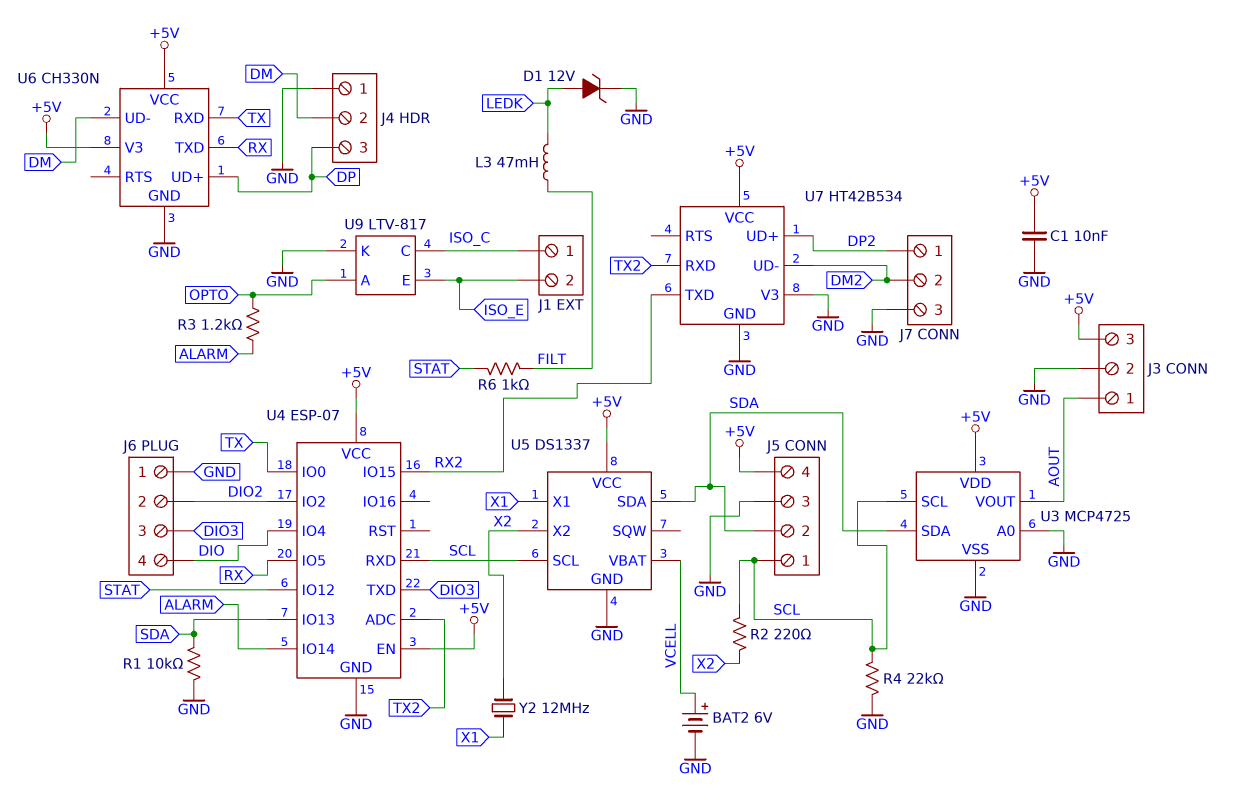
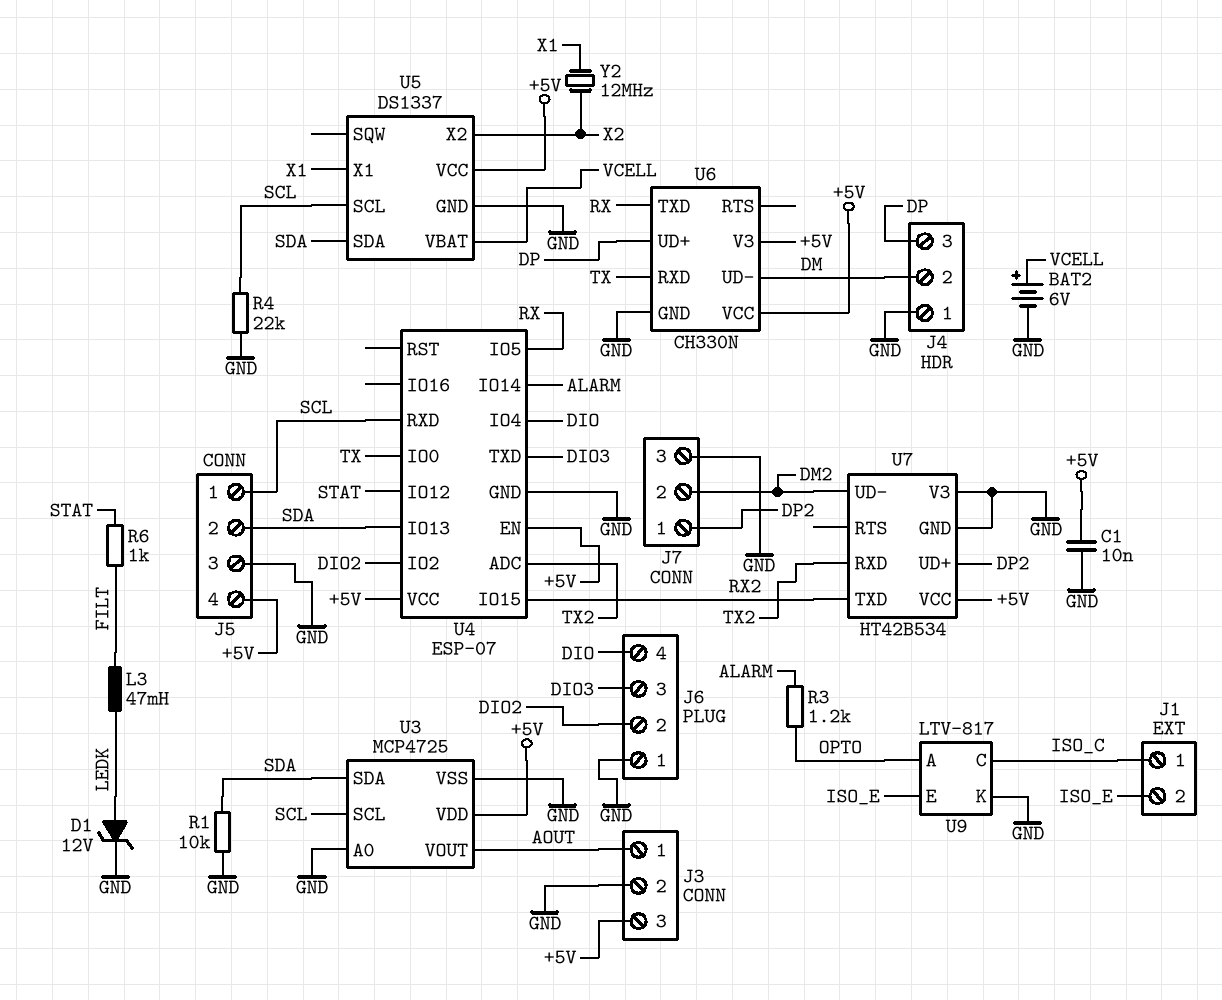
R2: 220 (SCL, X2) -> none

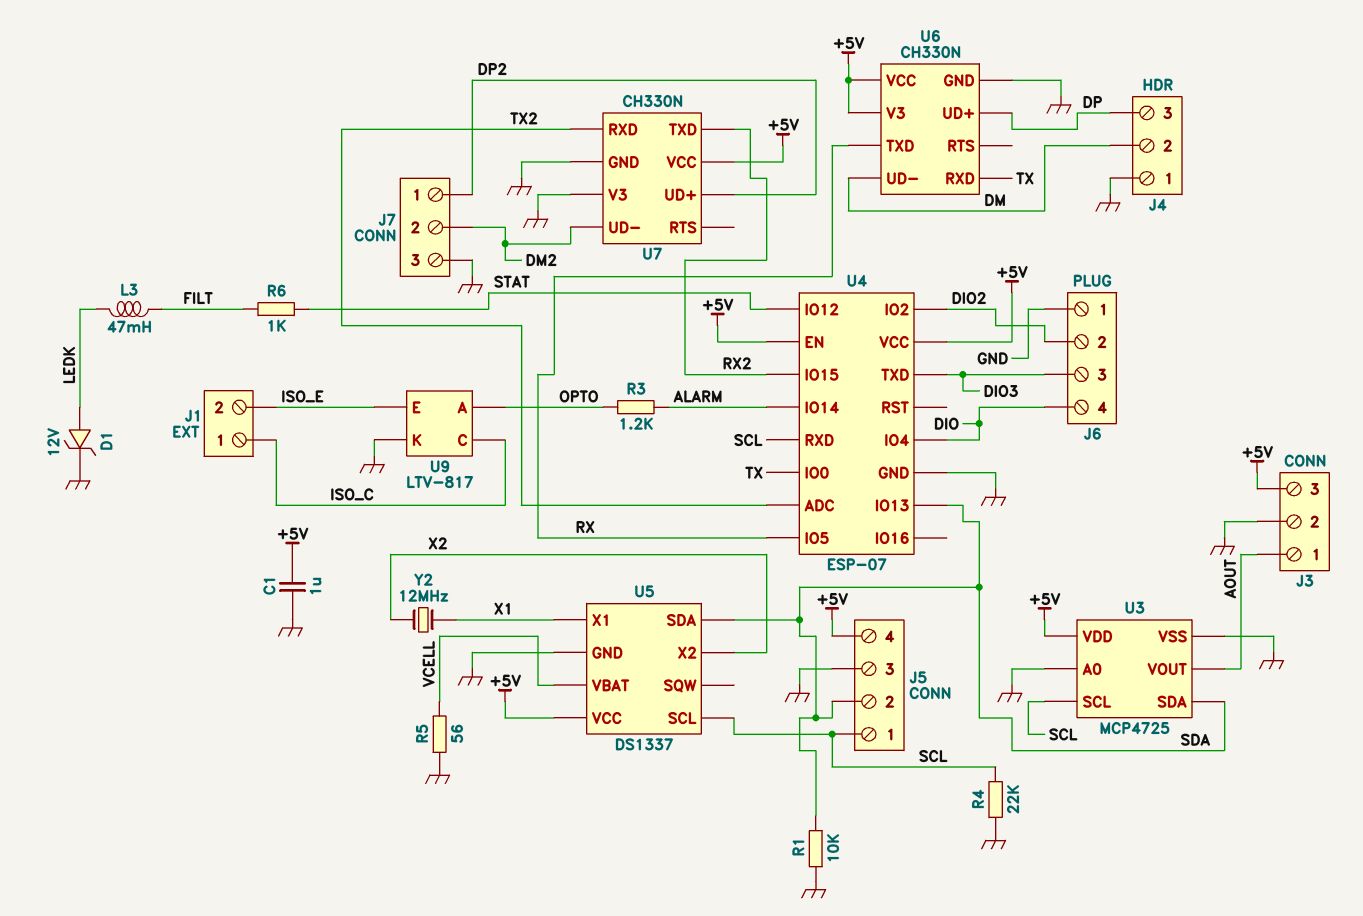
BAT2: 6V (plus VCELL, minus GND) -> none
C1: 10nF (+5V, GND) -> 1uF (+5V, GND)
R5: none -> 56 (GND, VCELL)
U7: HT42B534 -> CH330N

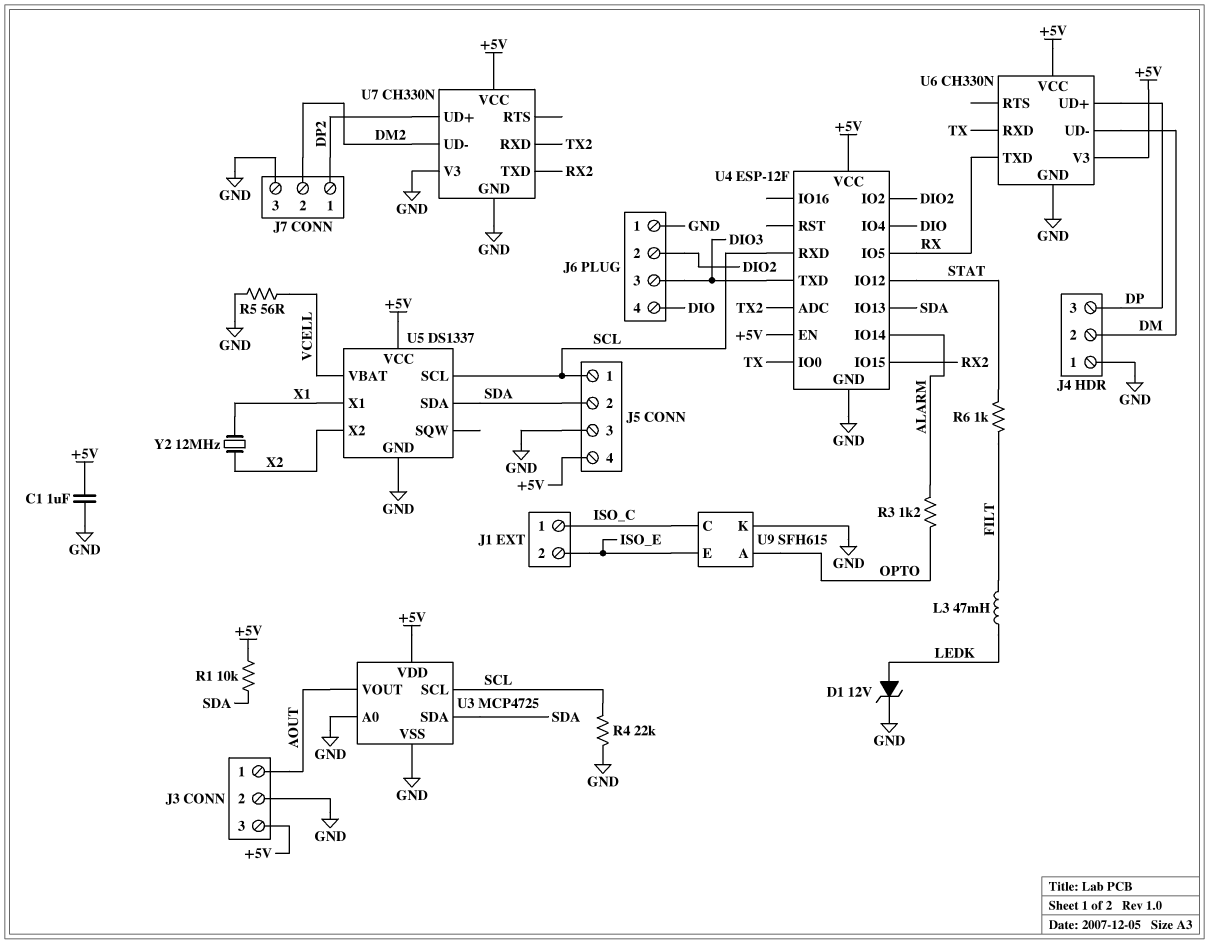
R1: 10k (GND, SDA) -> 10k (+5V, SDA)
U4: ESP-07 -> ESP-12F
U9: LTV-817 -> SFH615

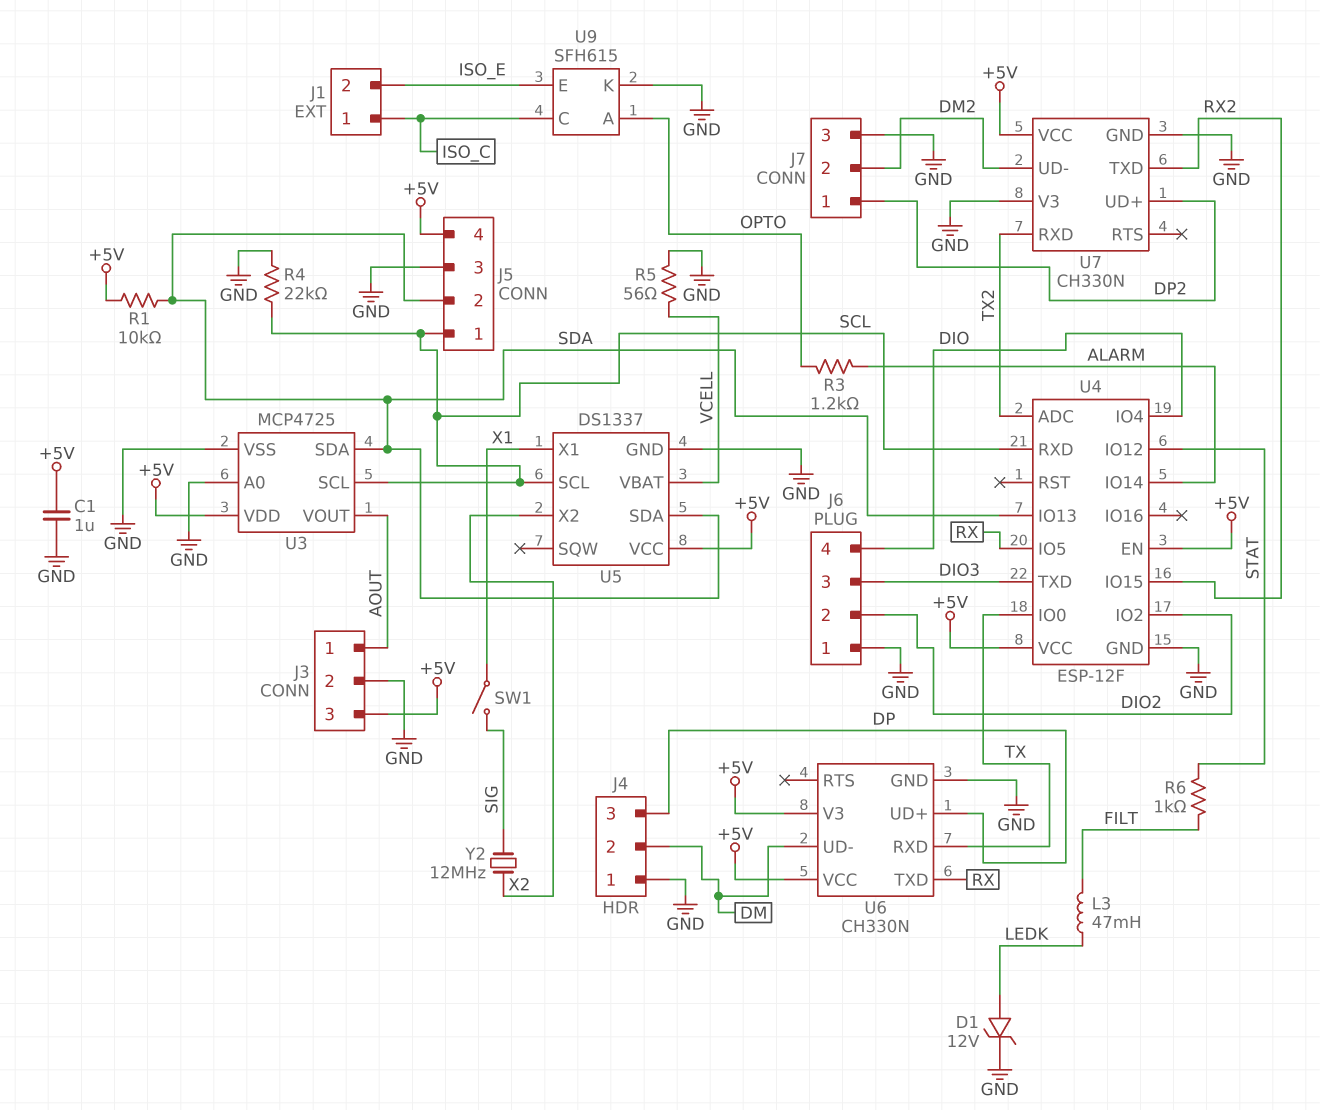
SW1: none -> switch (SIG, X1)
Y2: 12MHz (X1, X2) -> 12MHz (SIG, X2)

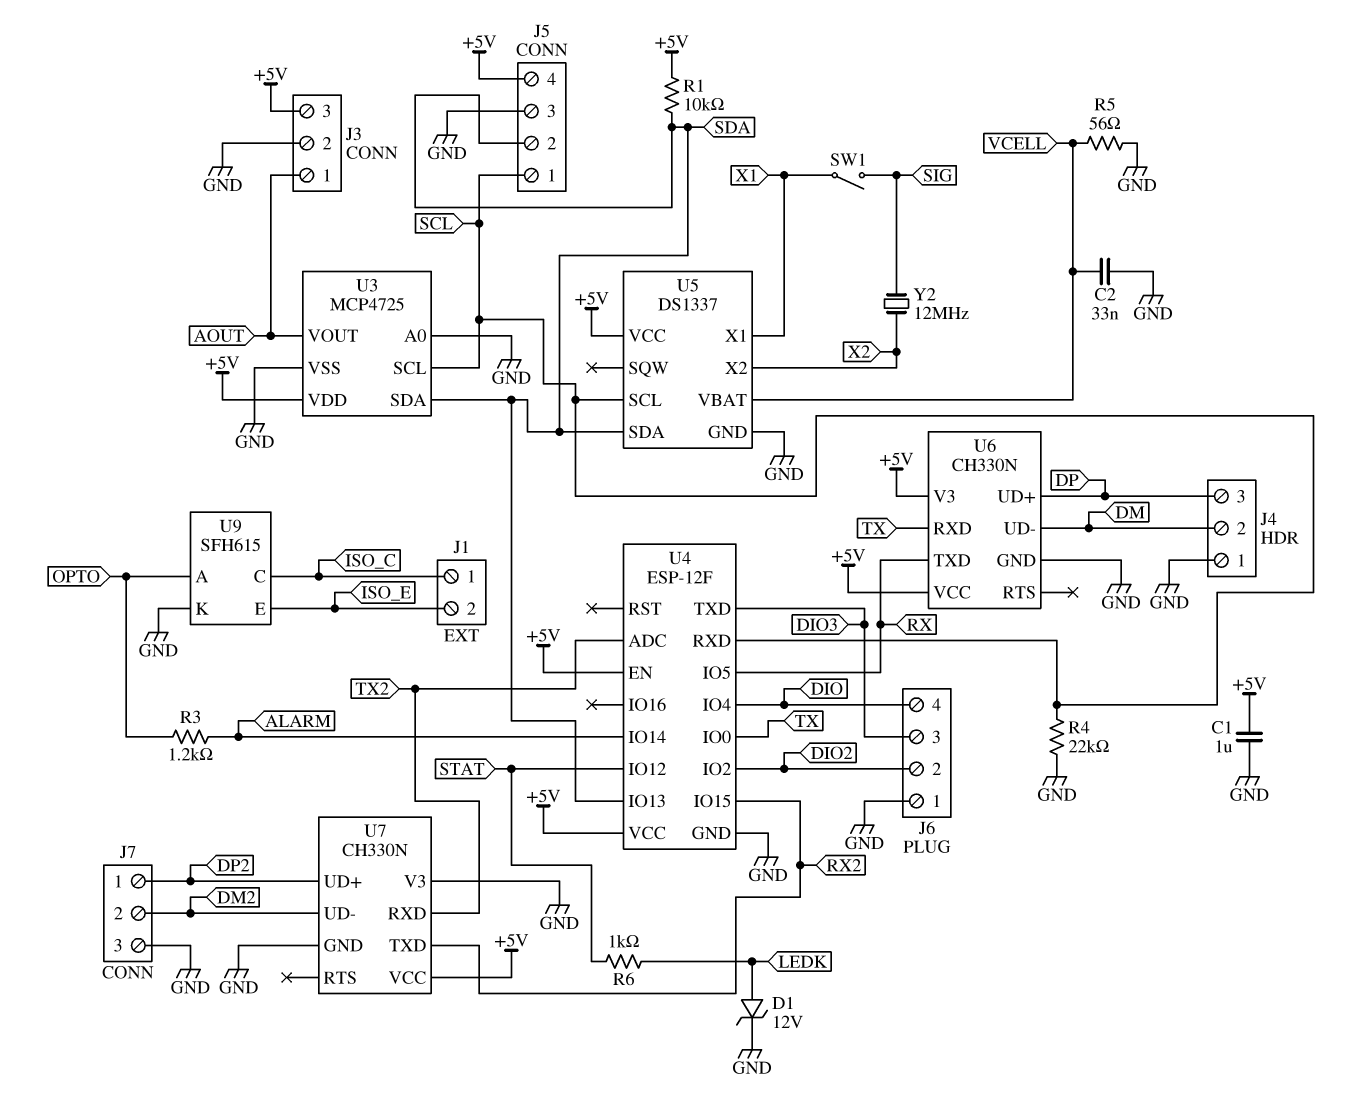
C2: none -> 33nF (GND, VCELL)
L3: 47mH (FILT, LEDK) -> none
R6: 1k (FILT, STAT) -> 1k (LEDK, STAT)

